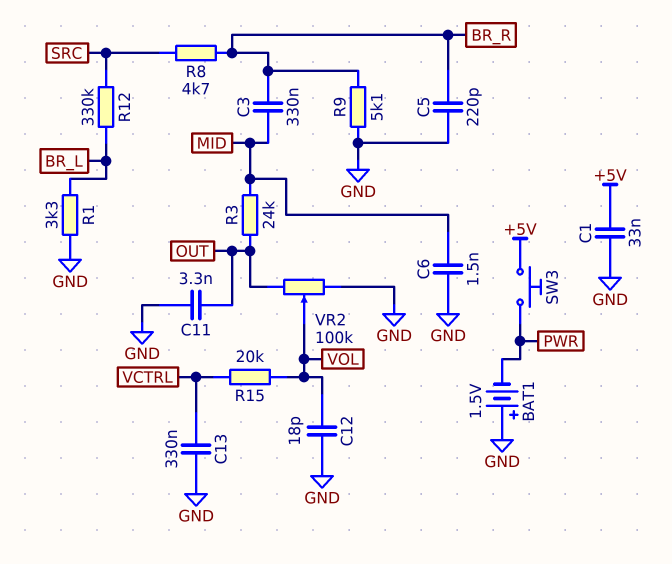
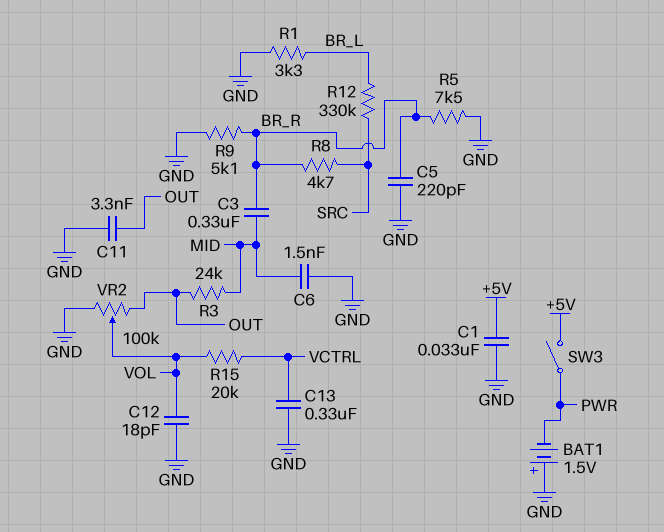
R5: none -> 7.5k (BR_R, GND)
SW3: button (+5V, PWR) -> switch (+5V, PWR)

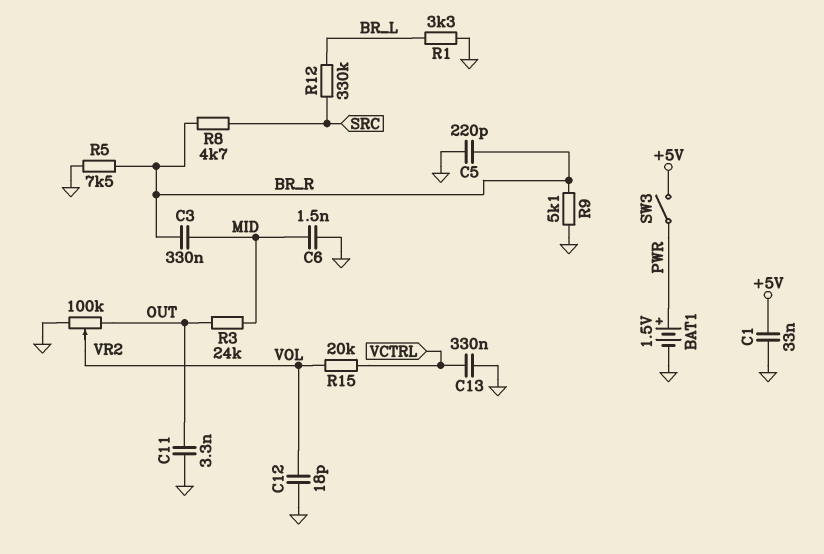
BAT1: 1.5V (plus GND, minus PWR) -> 1.5V (plus PWR, minus GND)

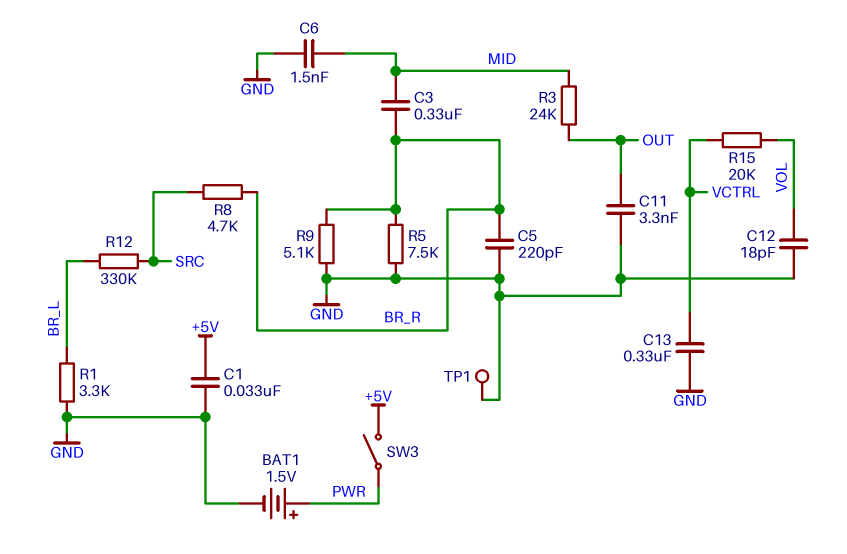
TP1: none -> test point (GND)
VR2: 100k (GND, OUT, wiper VOL) -> none

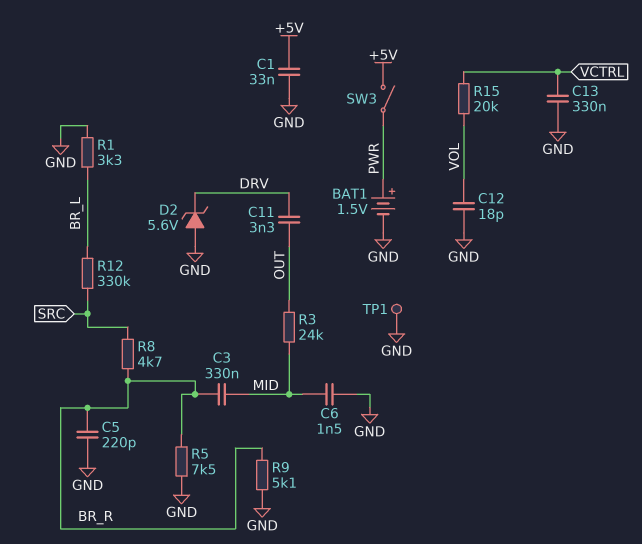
C11: 3.3nF (GND, OUT) -> 3.3nF (DRV, OUT)
D2: none -> zener 5.6V (A GND, K DRV)

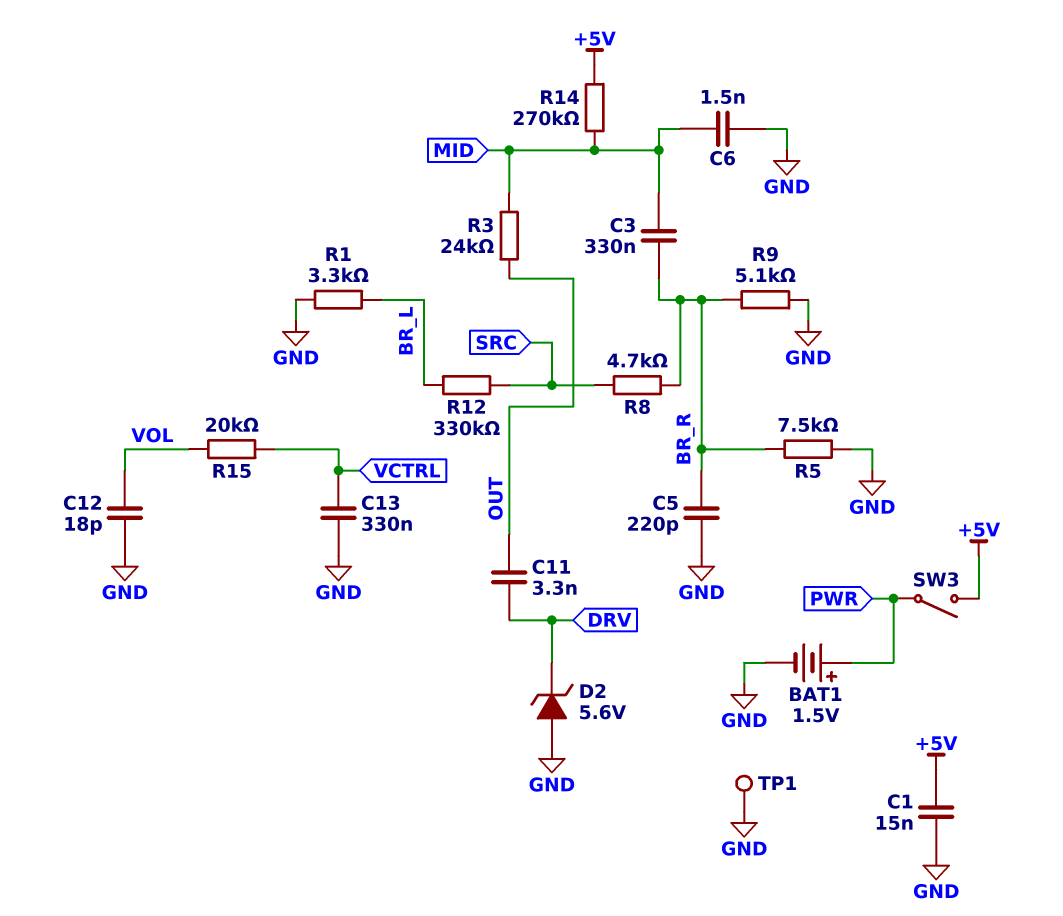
C1: 33nF (+5V, GND) -> 15nF (+5V, GND)
R14: none -> 270k (+5V, MID)

